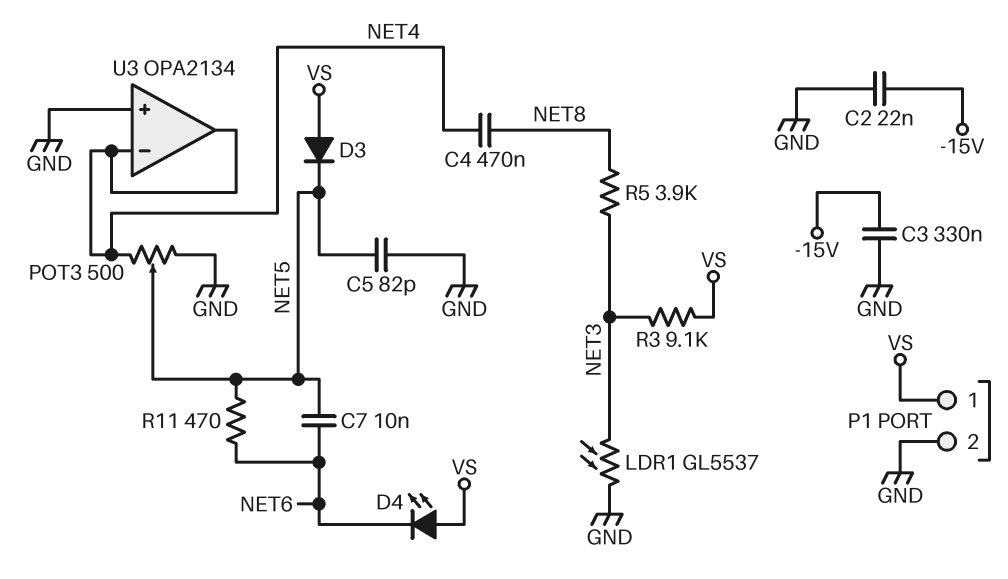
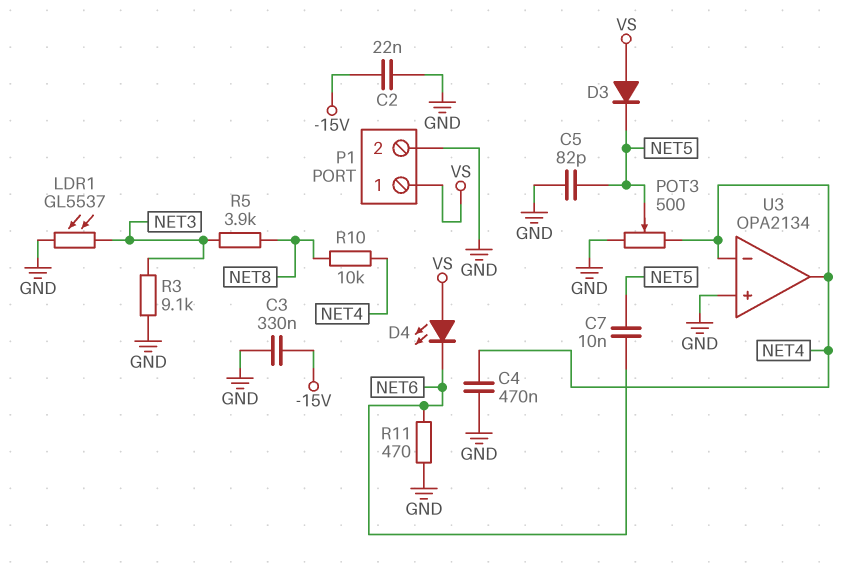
C4: 470nF (NET4, NET8) -> 470nF (GND, NET4)
R3: 9.1k (NET3, VS) -> 9.1k (GND, NET3)
R10: none -> 10k (NET4, NET8)
R11: 470 (NET5, NET6) -> 470 (GND, NET6)

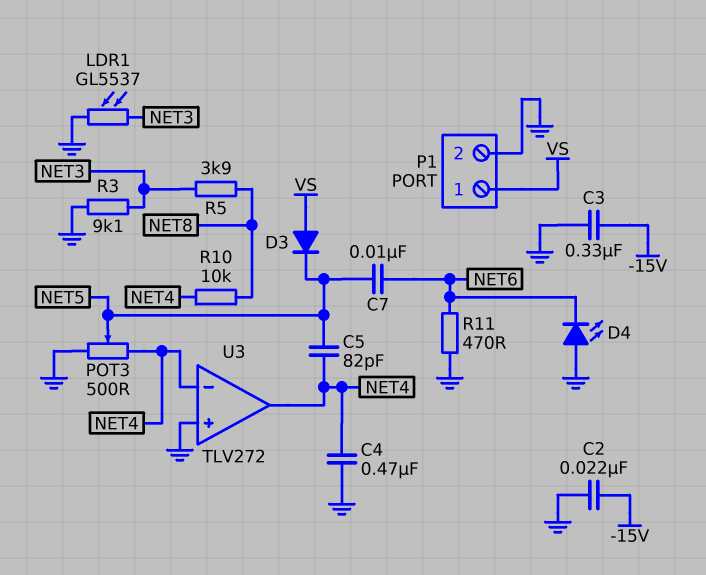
C5: 82pF (GND, NET5) -> 82pF (NET4, NET5)
D4: LED (A VS, K NET6) -> LED (A GND, K NET6)
U3: OPA2134 -> TLV272

